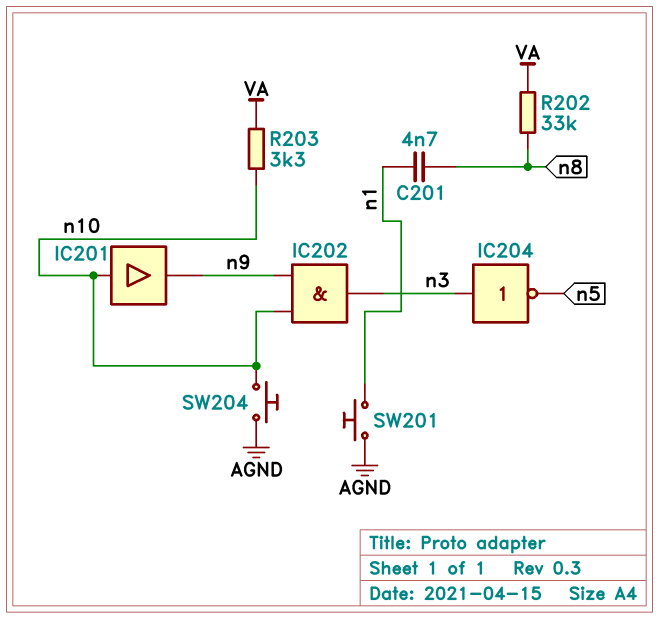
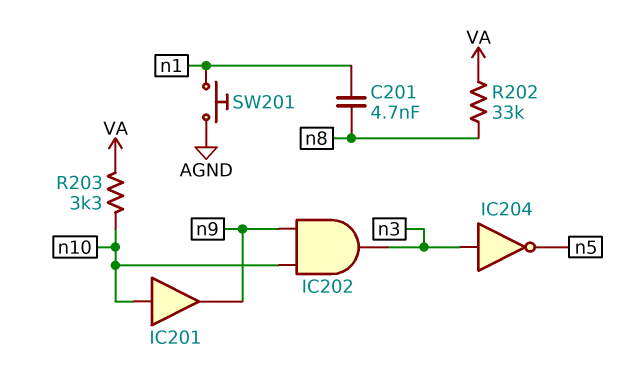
SW204: button (AGND, n10) -> none

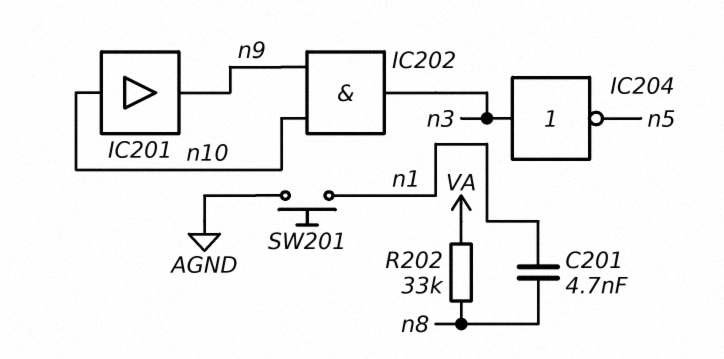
R203: 3.3k (VA, n10) -> none

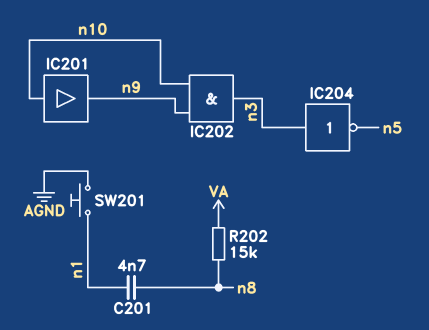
R202: 33k (VA, n8) -> 15k (VA, n8)

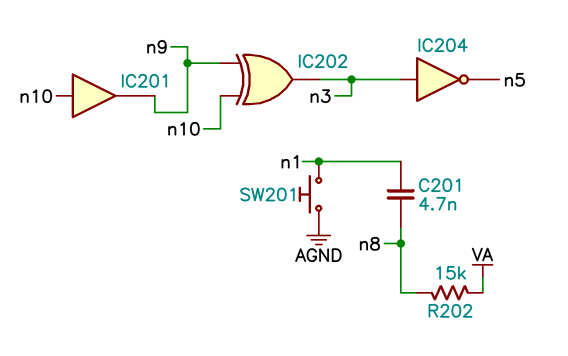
IC202: AND (in n9, in n10, out n3) -> XOR (in n9, in n10, out n3)

